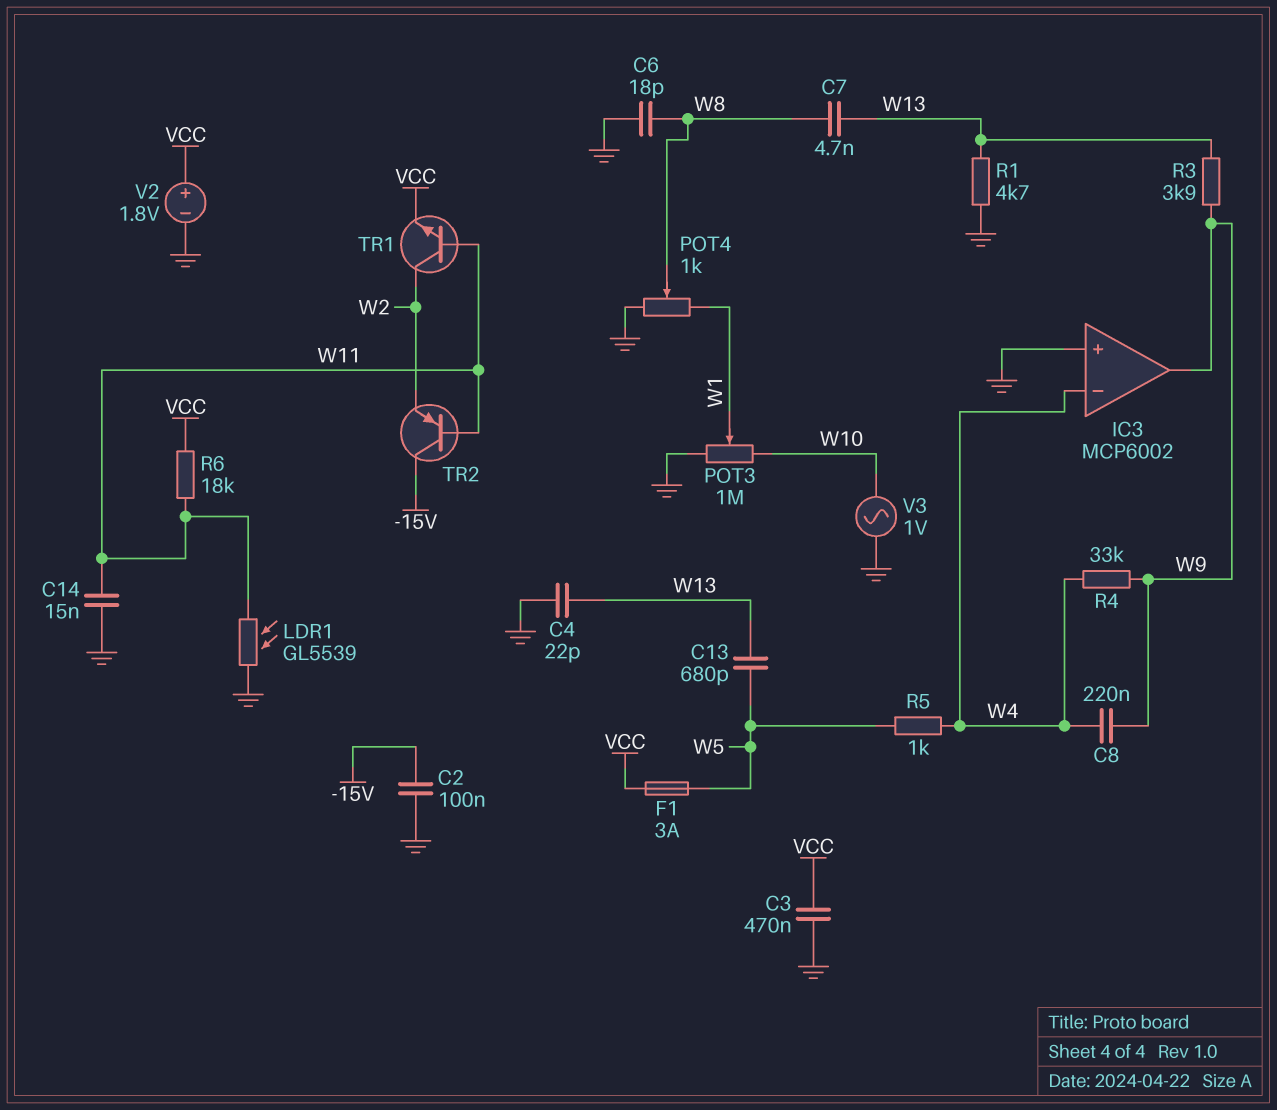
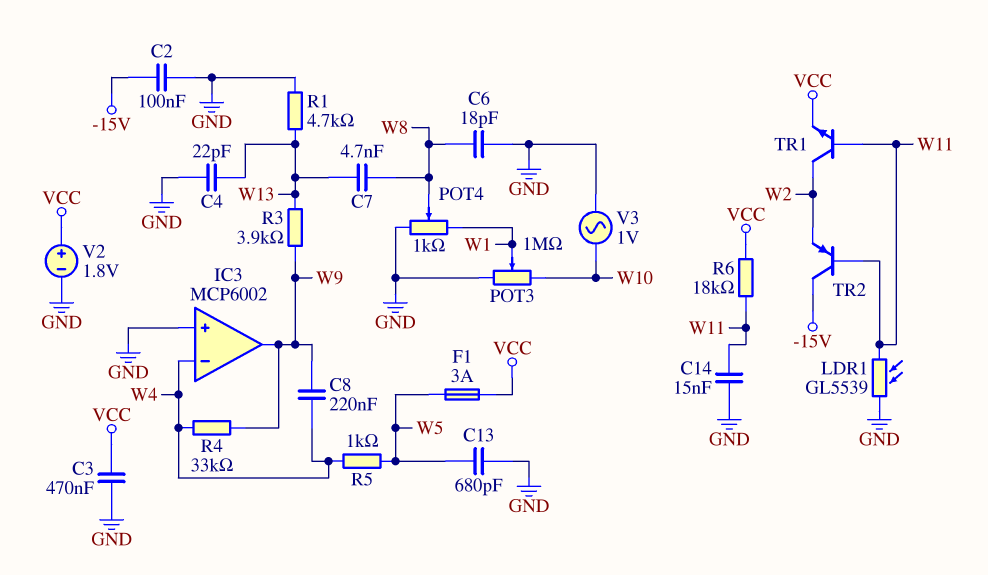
C13: 680pF (W5, W13) -> 680pF (GND, W5)

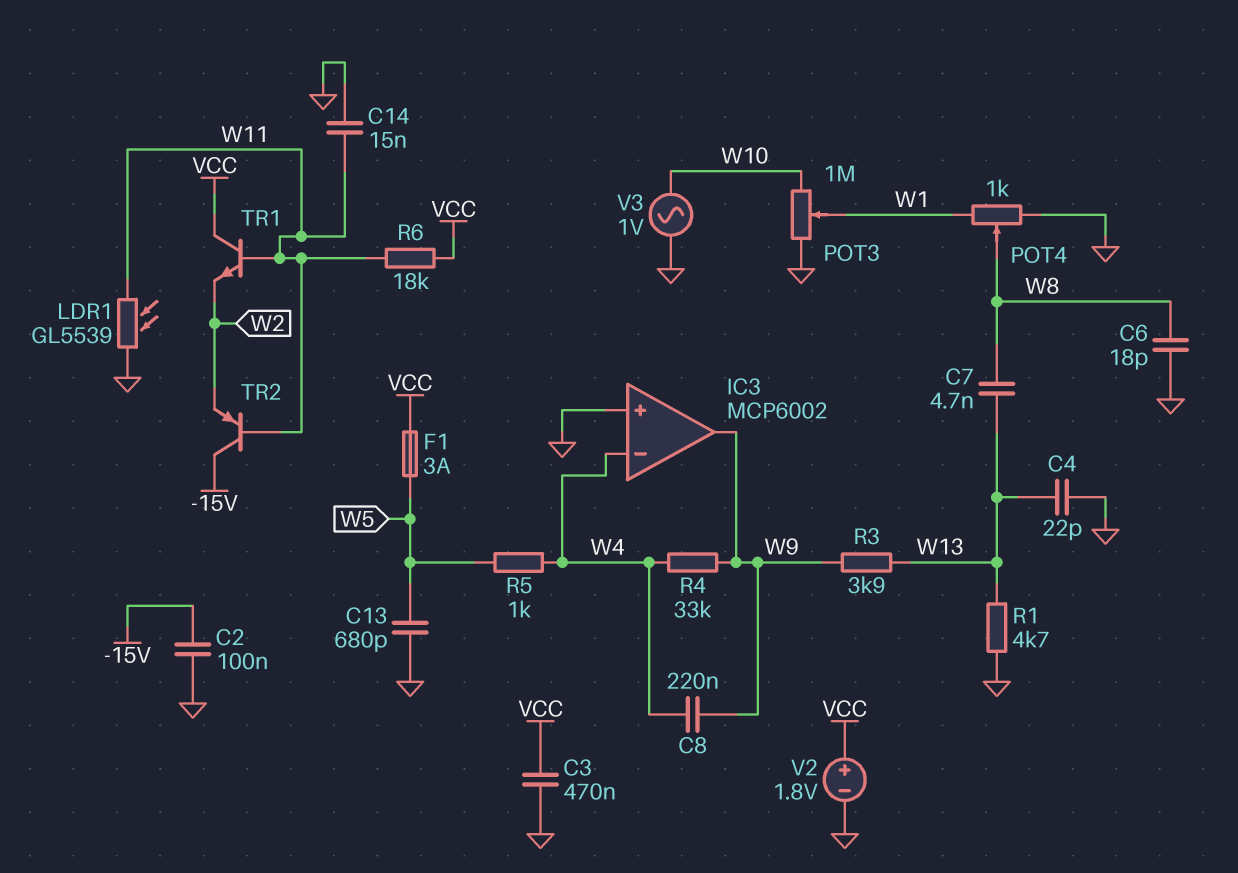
TR1: NPN (B W11, C W2, E VCC) -> NPN (B W11, C VCC, E W2)

